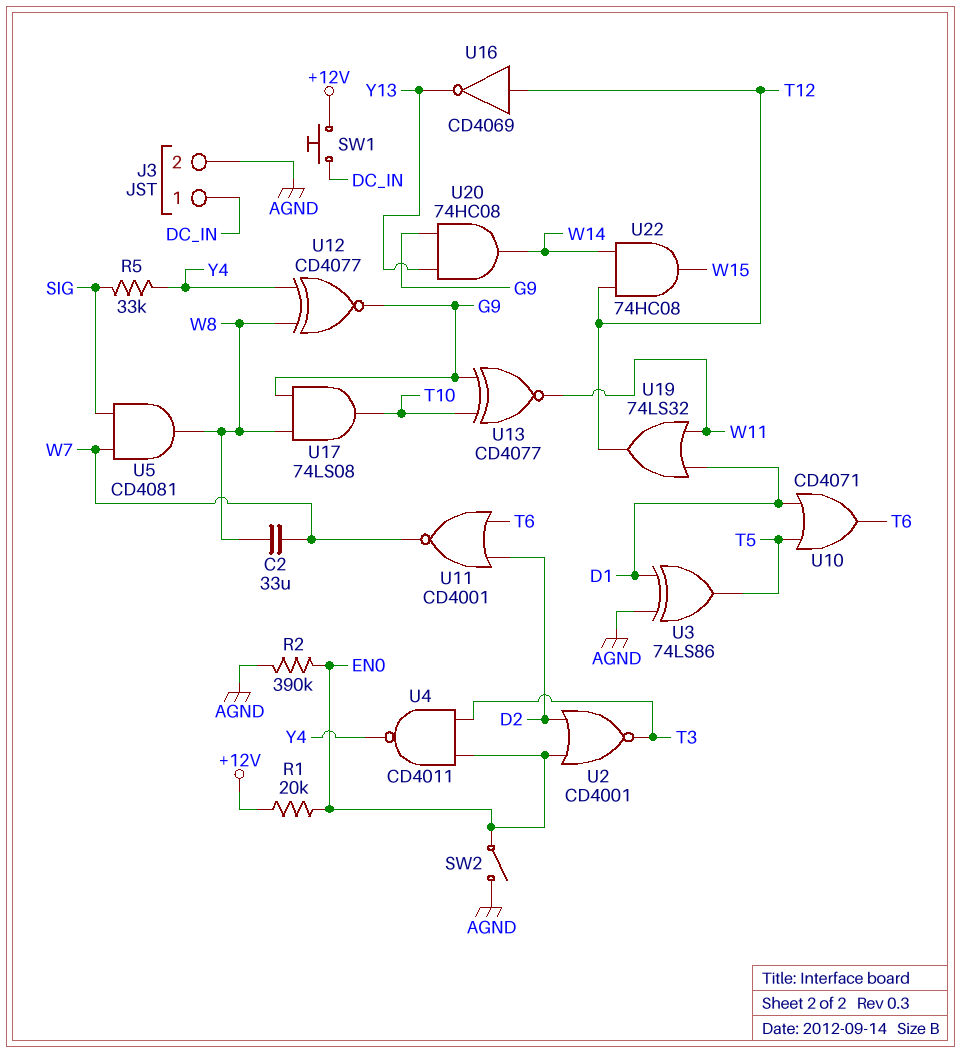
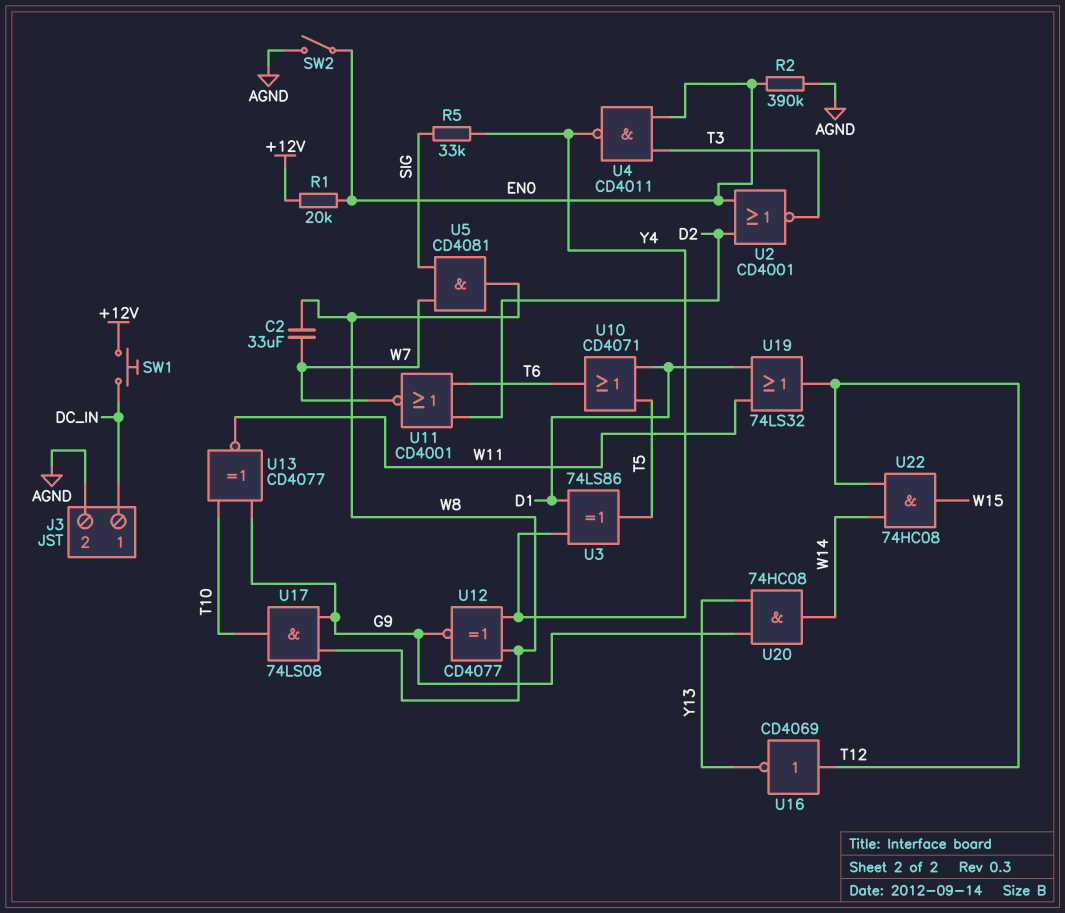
U3: XOR 74LS86 (in AGND, in D1, out T5) -> XOR 74LS86 (in D1, in Y4, out T5)

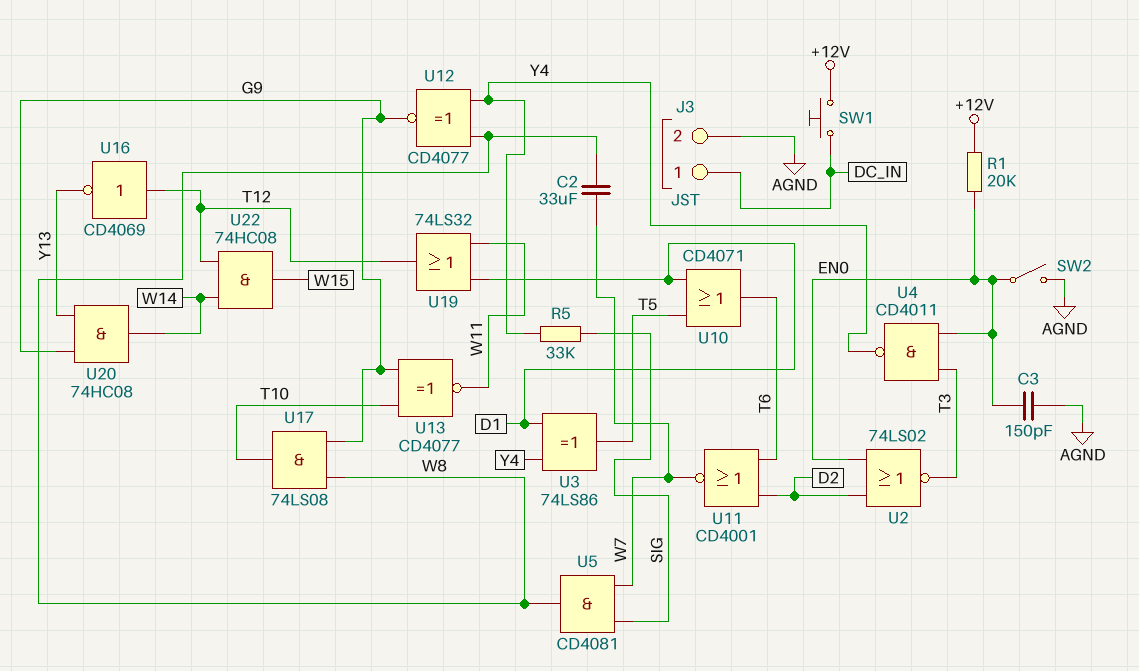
C3: none -> 150pF (AGND, EN0)
R2: 390k (AGND, EN0) -> none
U2: NOR CD4001 (in D2, in EN0, out T3) -> NOR 74LS02 (in D2, in EN0, out T3)

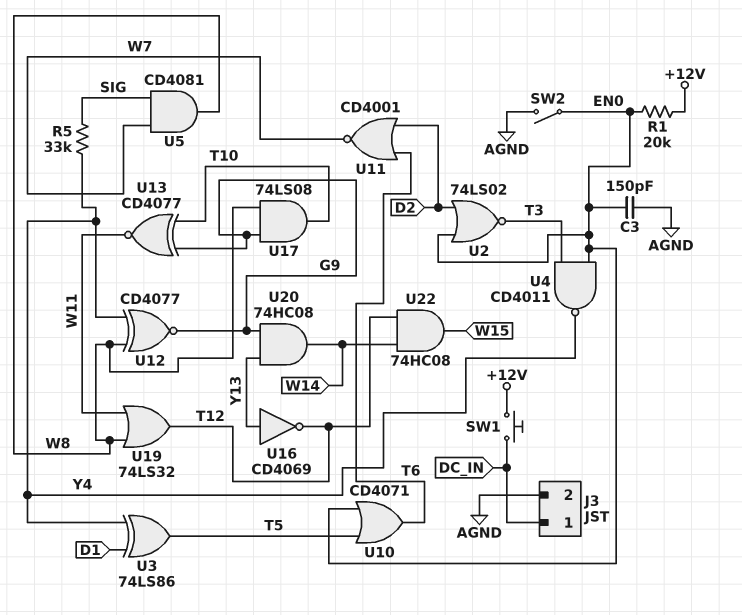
C2: 33uF (W7, W8) -> none
U10: OR CD4071 (in D1, in T5, out T6) -> OR CD4071 (in EN0, in T5, out T6)
U16: NOT CD4069 (in T12, out Y13) -> NOT CD4069 (in Y13, out T12)
U19: OR 74LS32 (in D1, in W11, out T12) -> OR 74LS32 (in W8, in W11, out T12)

